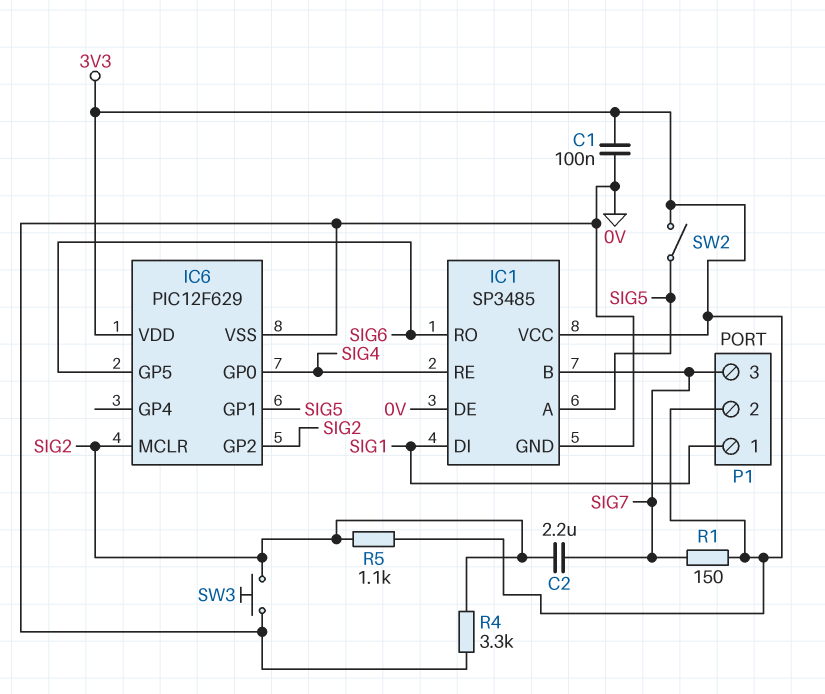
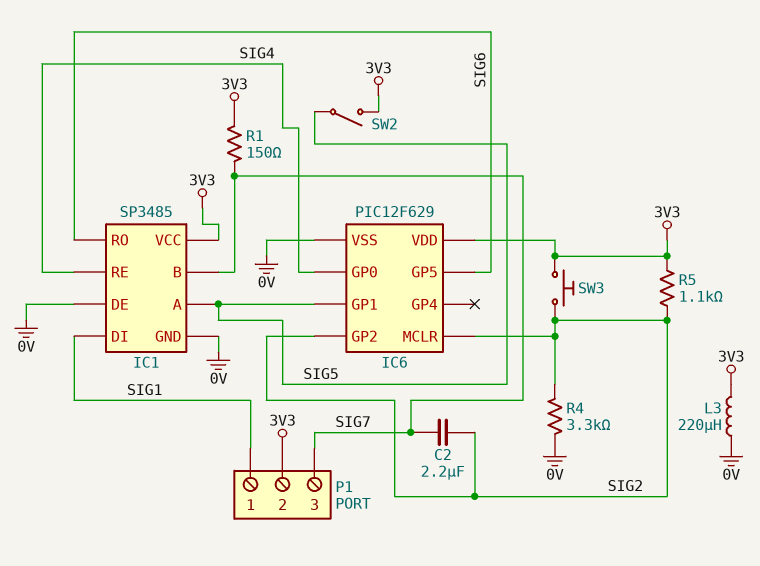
C1: 100nF (0V, 3V3) -> none
L3: none -> 220uH (0V, 3V3)
SW3: button (0V, SIG2) -> button (3V3, SIG2)

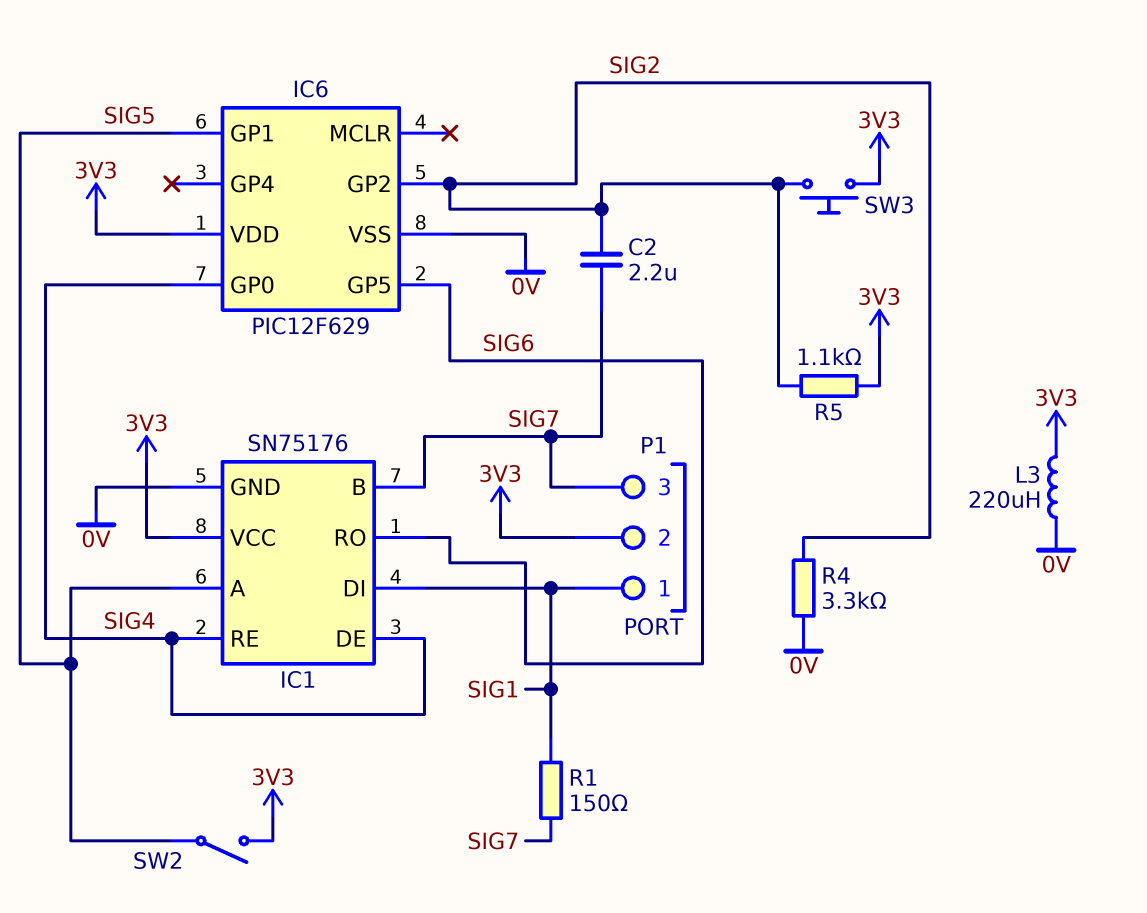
IC1: SP3485 -> SN75176
IC1 pin DE: 0V -> SIG4
IC6 pin MCLR: SIG2 -> none
R1: 150 (3V3, SIG7) -> 150 (SIG1, SIG7)

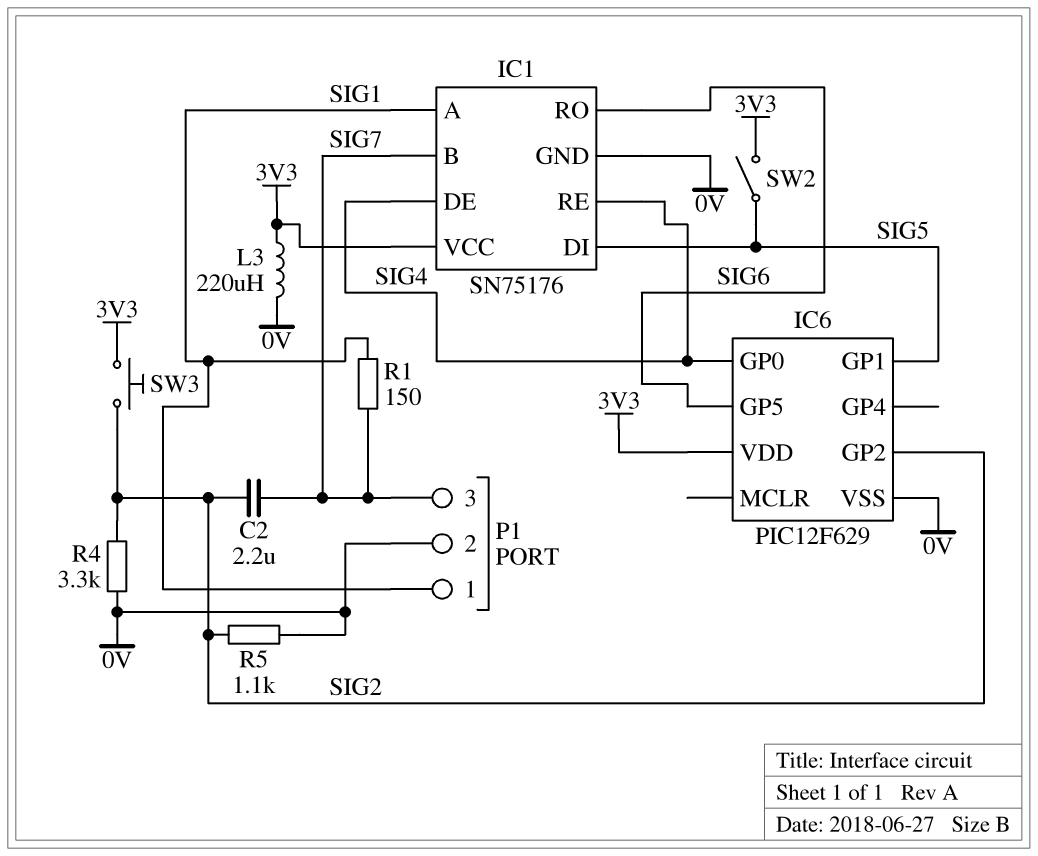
IC1 pin A: SIG5 -> SIG1
IC1 pin DI: SIG1 -> SIG5
P1 pin 2: 3V3 -> 0V
R5: 1.1k (3V3, SIG2) -> 1.1k (0V, SIG2)

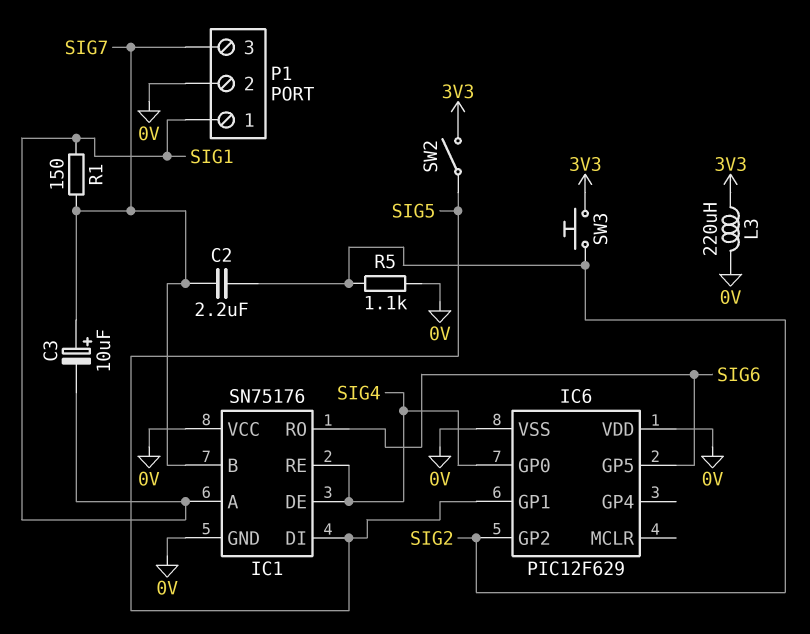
C3: none -> 10uF (plus SIG7, minus SIG1)
IC1 pin VCC: 3V3 -> 0V
IC6 pin VDD: 3V3 -> 0V
R4: 3.3k (0V, SIG2) -> none

